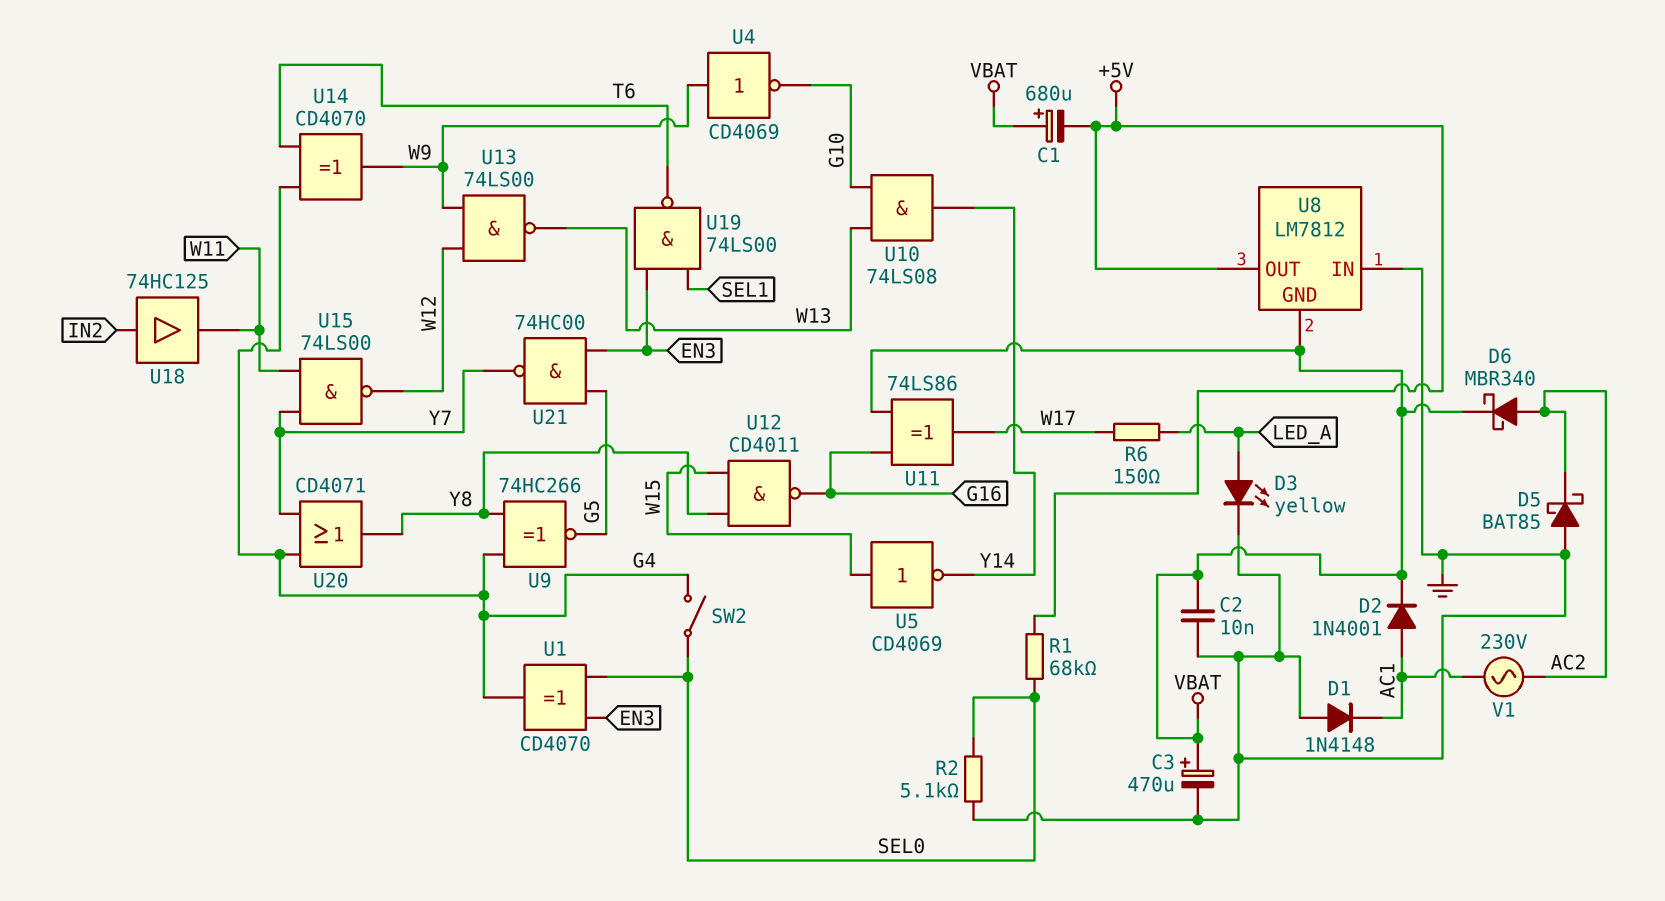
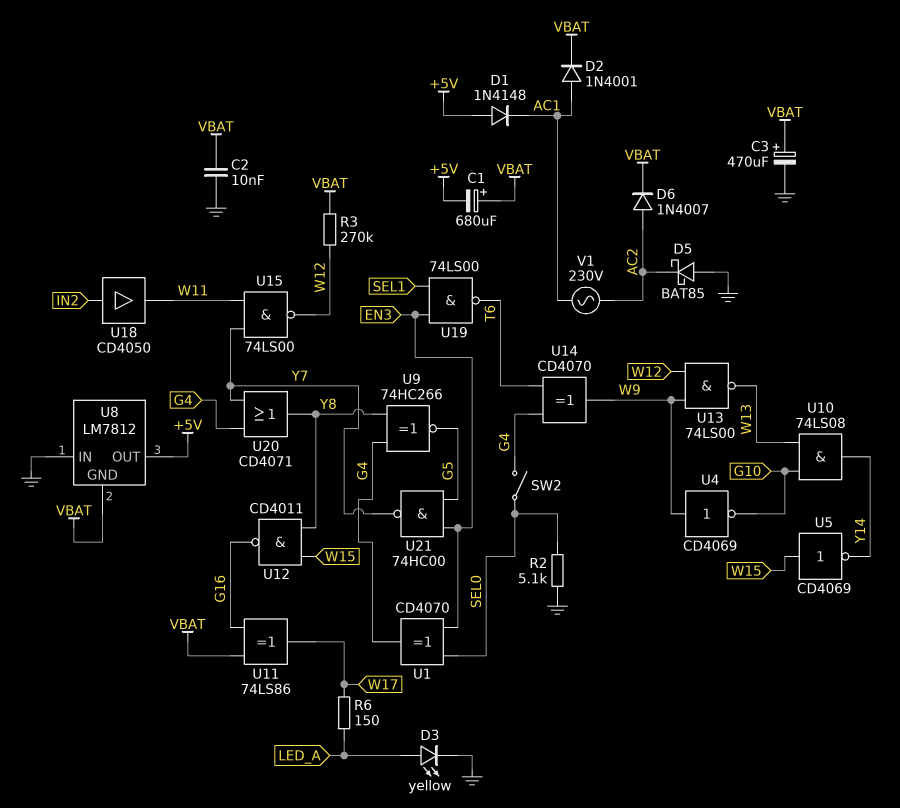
D1: diode 1N4148 (A GND, K AC1) -> diode 1N4148 (A +5V, K AC1)
D6: schottky MBR340 (A AC2, K VBAT) -> diode 1N4007 (A AC2, K VBAT)
R1: 68k (+5V, SEL0) -> none
R3: none -> 270k (VBAT, W12)
U18: buffer 74HC125 (in IN2, out W11) -> buffer CD4050 (in IN2, out W11)

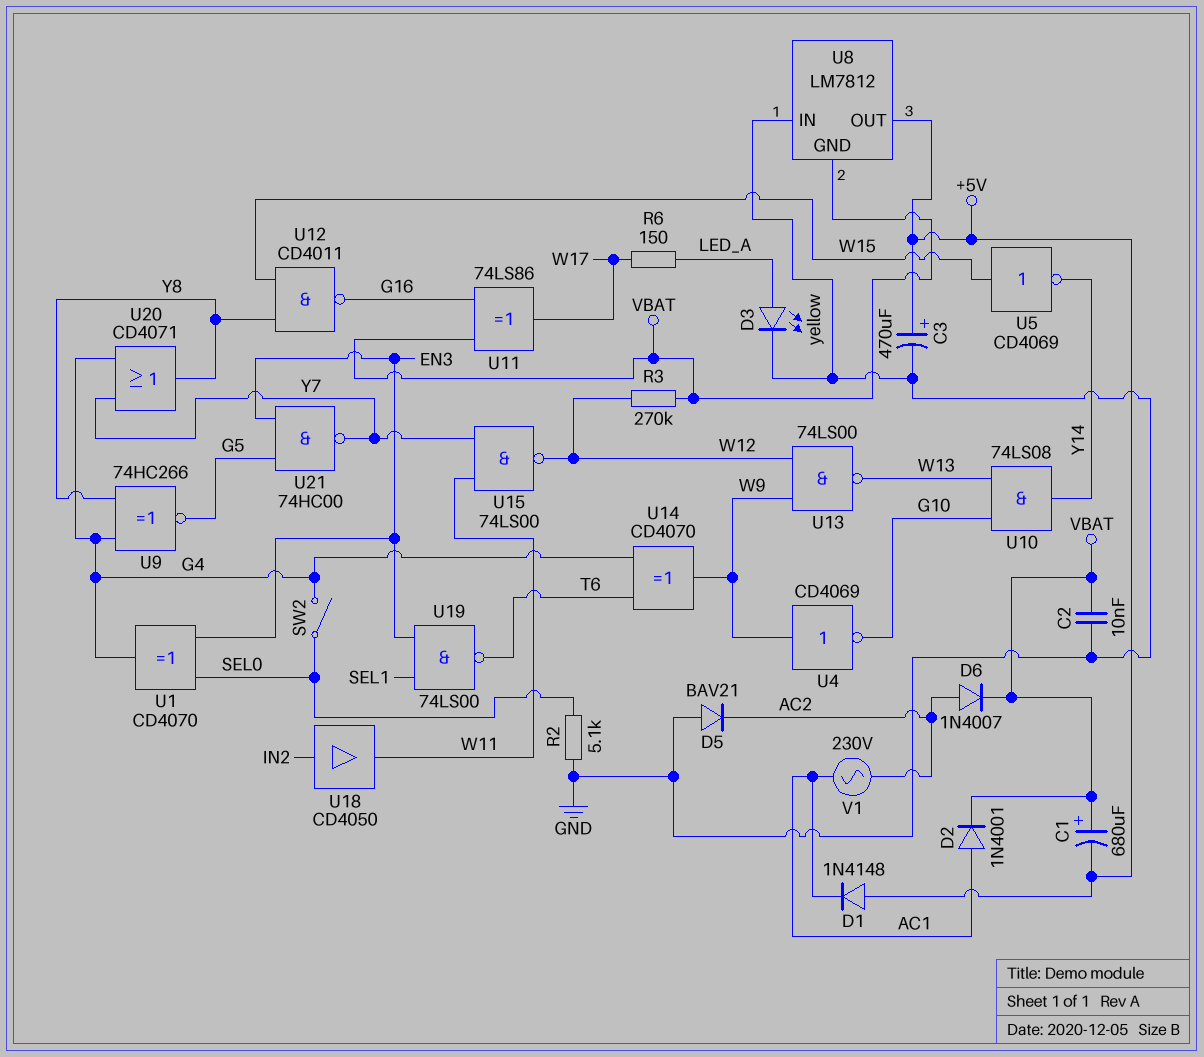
C3: 470uF (plus VBAT, minus GND) -> 470uF (plus +5V, minus GND)
D5: schottky BAT85 (A GND, K AC2) -> diode BAV21 (A GND, K AC2)

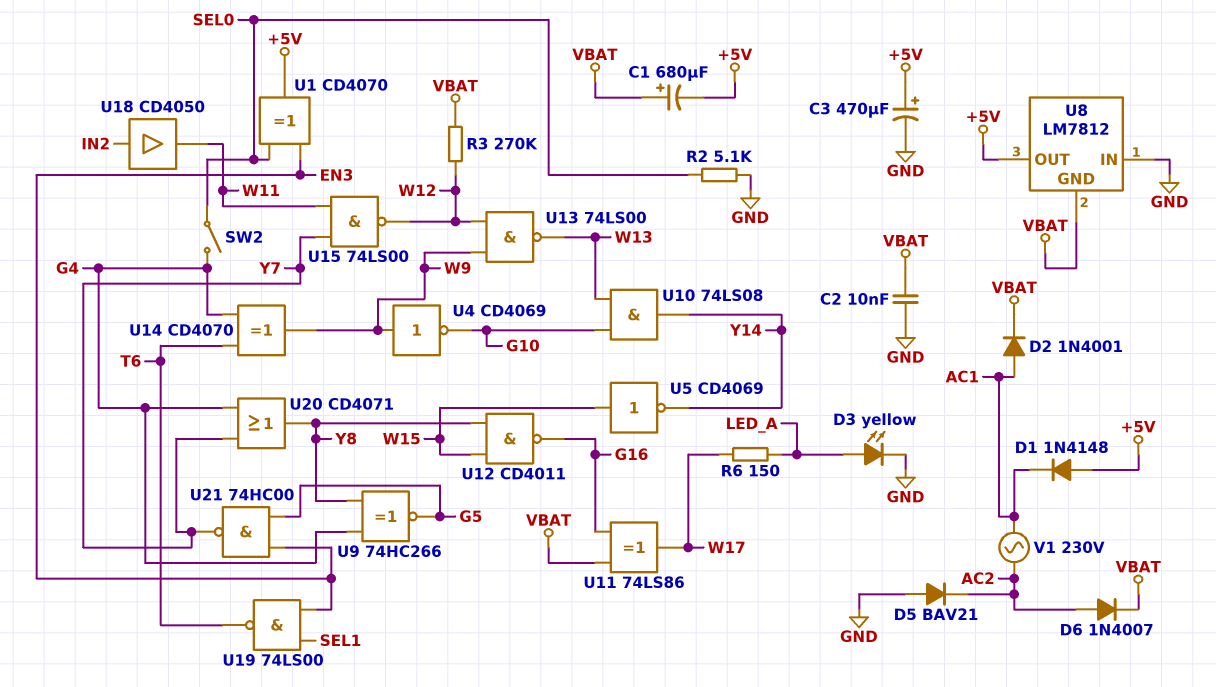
U1: XOR CD4070 (in EN3, in SEL0, out G4) -> XOR CD4070 (in EN3, in SEL0, out +5V)

